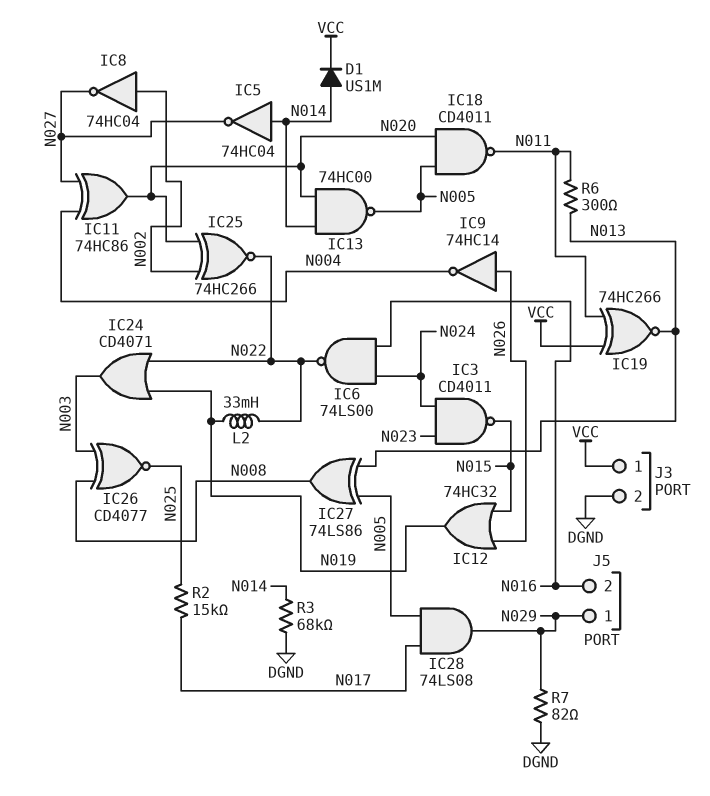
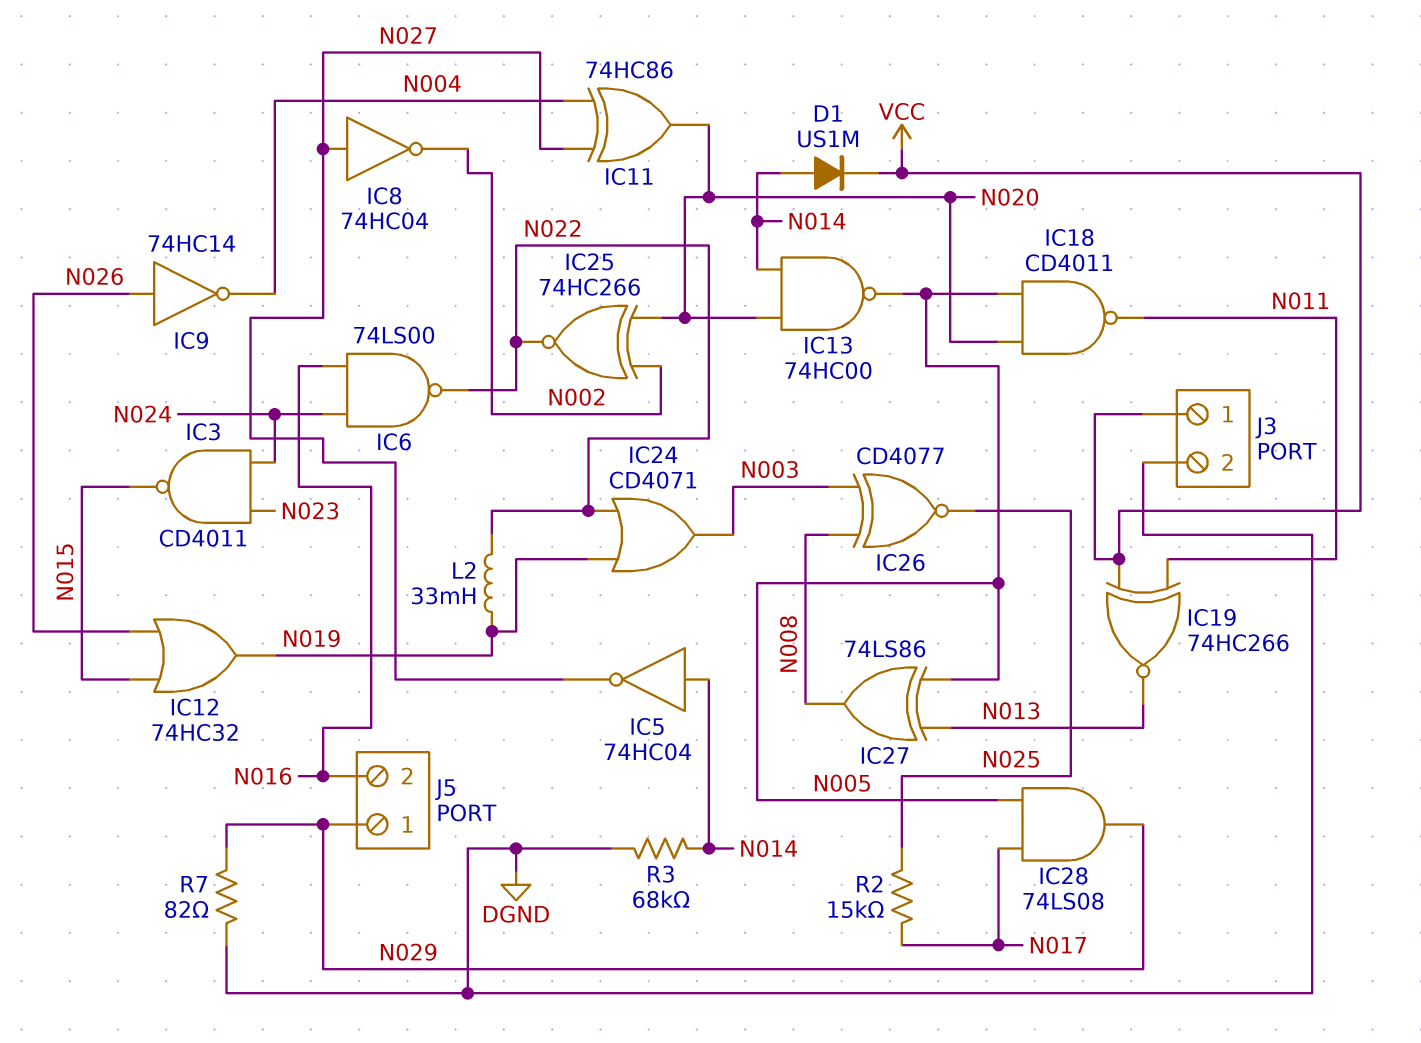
IC8: NOT 74HC04 (in N002, out N027) -> NOT 74HC04 (in N027, out N002)
R6: 300 (N011, N013) -> none

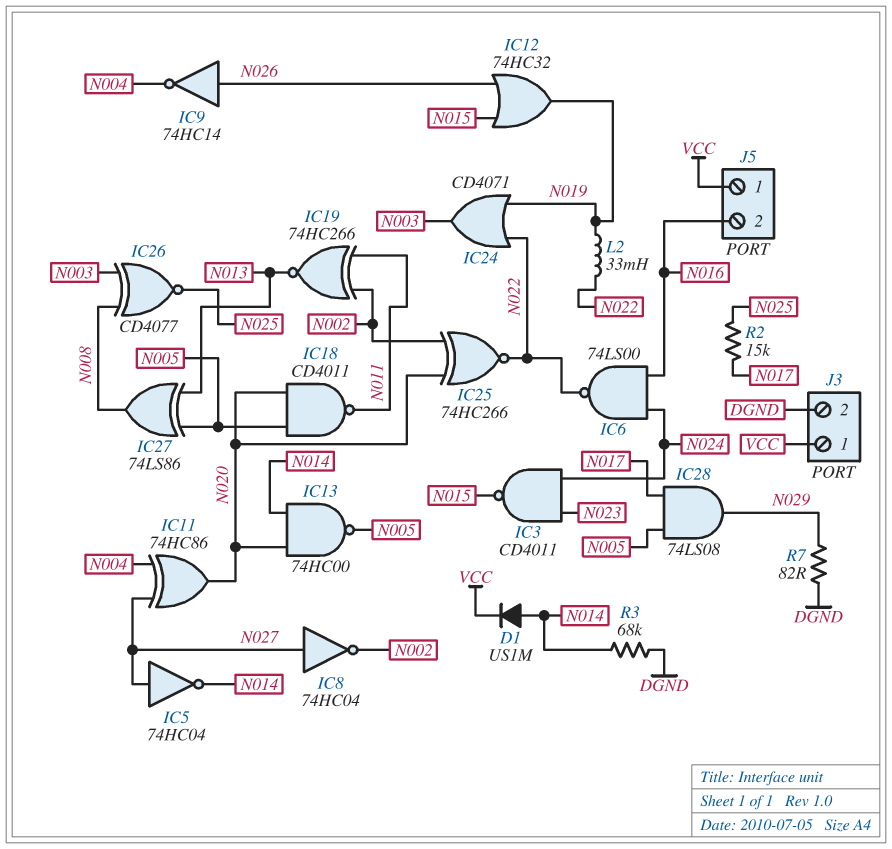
IC5: NOT 74HC04 (in N014, out N027) -> NOT 74HC04 (in N027, out N014)
IC19: XNOR 74HC266 (in N011, in VCC, out N013) -> XNOR 74HC266 (in N002, in N011, out N013)
J5 pin 1: N029 -> VCC

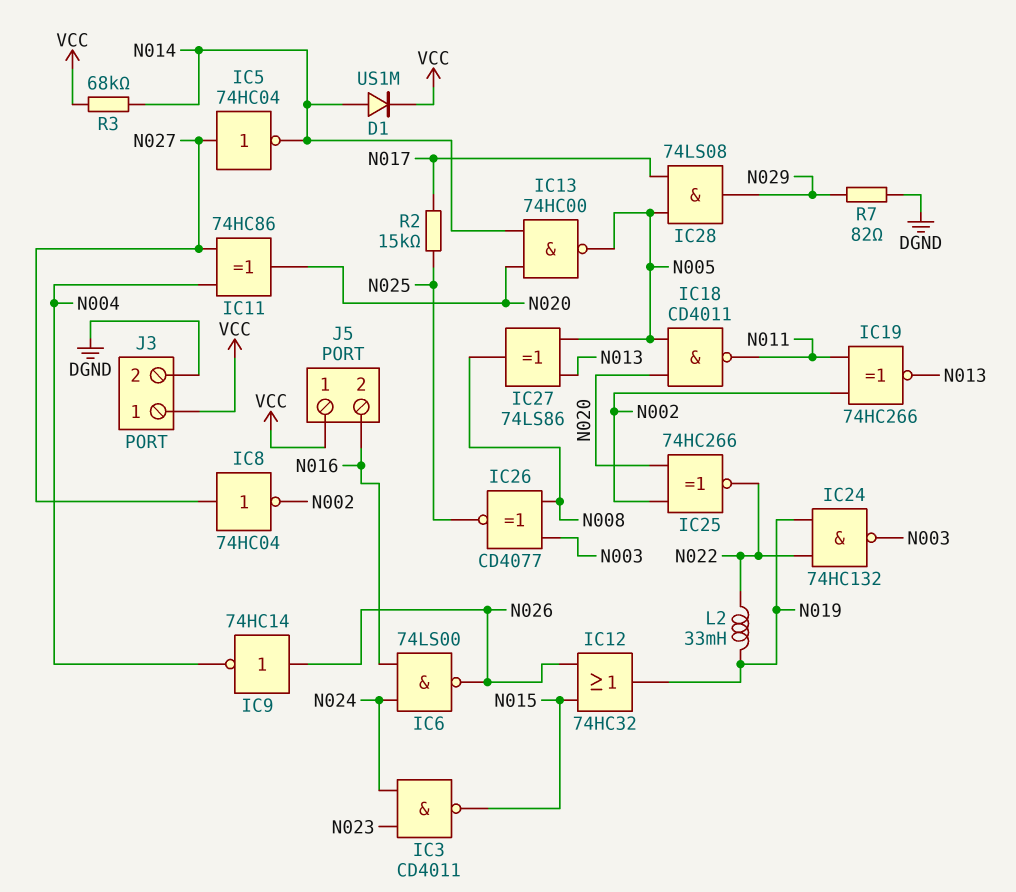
IC6: NAND 74LS00 (in N016, in N024, out N022) -> NAND 74LS00 (in N016, in N024, out N026)
IC24: OR CD4071 (in N019, in N022, out N003) -> NAND 74HC132 (in N019, in N022, out N003)
R3: 68k (DGND, N014) -> 68k (N014, VCC)

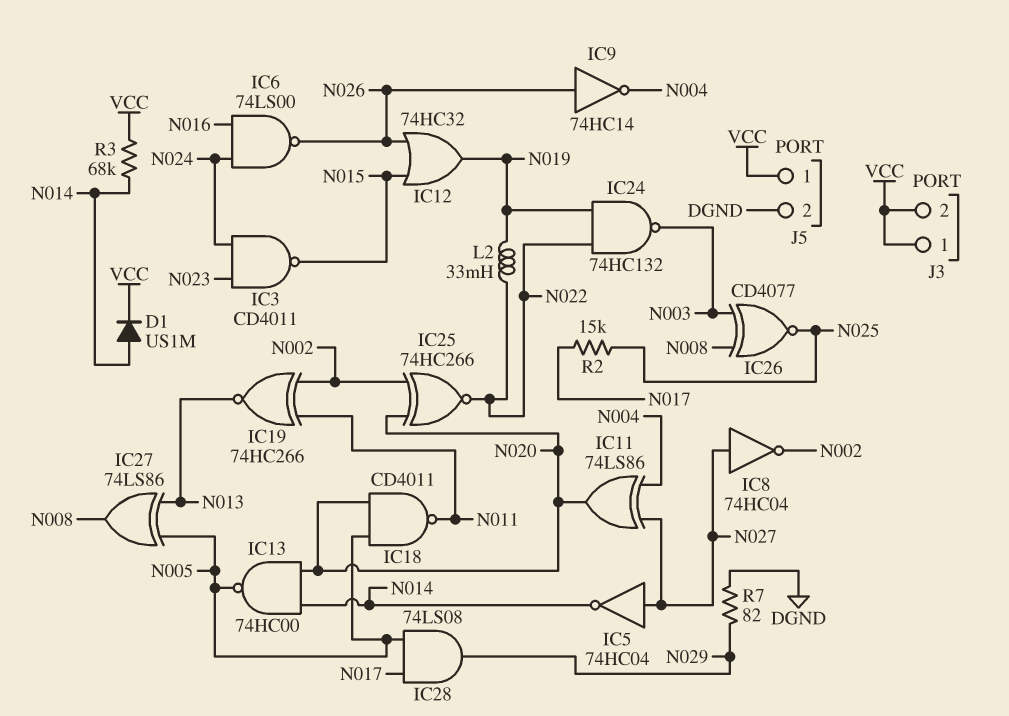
IC11: XOR 74HC86 (in N004, in N027, out N020) -> XOR 74LS86 (in N004, in N027, out N020)
J3 pin 2: DGND -> VCC
J5 pin 2: N016 -> DGND

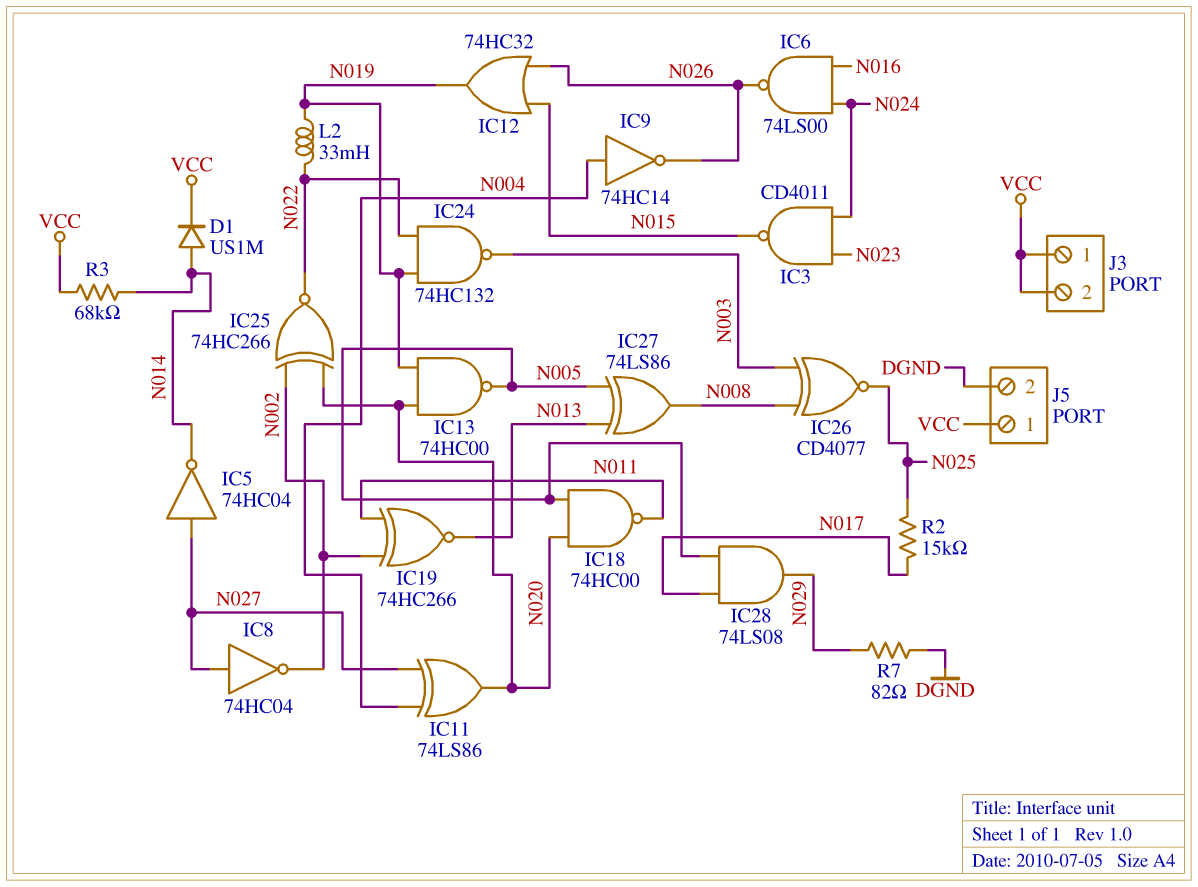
IC9: NOT 74HC14 (in N026, out N004) -> NOT 74HC14 (in N004, out N026)
IC13: NAND 74HC00 (in N014, in N020, out N005) -> NAND 74HC00 (in N019, in N020, out N005)
IC18: NAND CD4011 (in N005, in N020, out N011) -> NAND 74HC00 (in N005, in N020, out N011)

